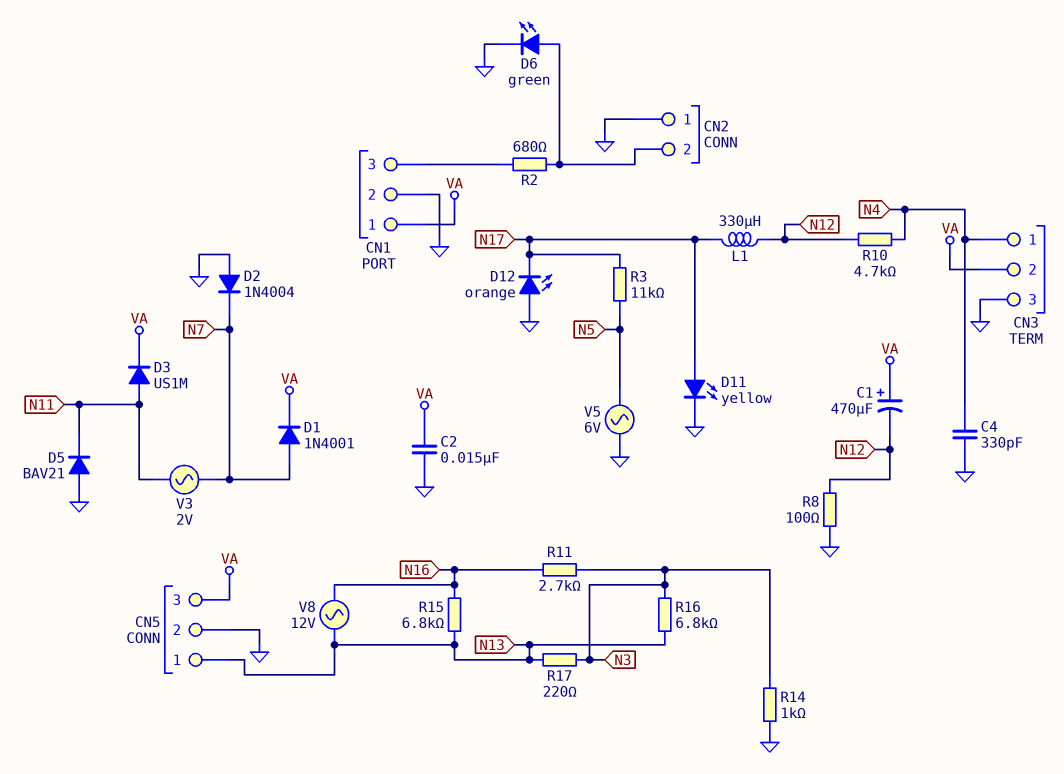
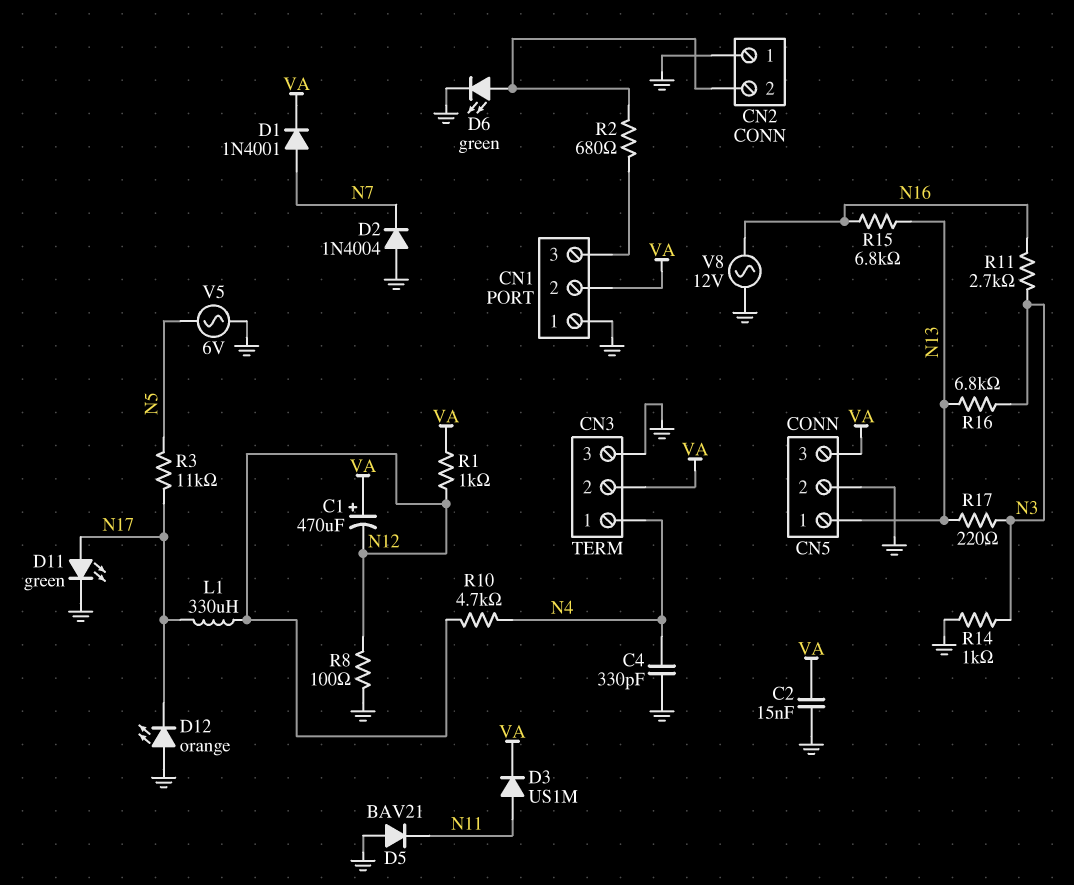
CN1 pin 1: VA -> GND
CN1 pin 2: GND -> VA
D11: LED yellow (A N17, K GND) -> LED green (A N17, K GND)
R1: none -> 1k (N12, VA)
V3: AC 2V (N7, N11) -> none
V8: AC 12V (N13, N16) -> AC 12V (GND, N16)

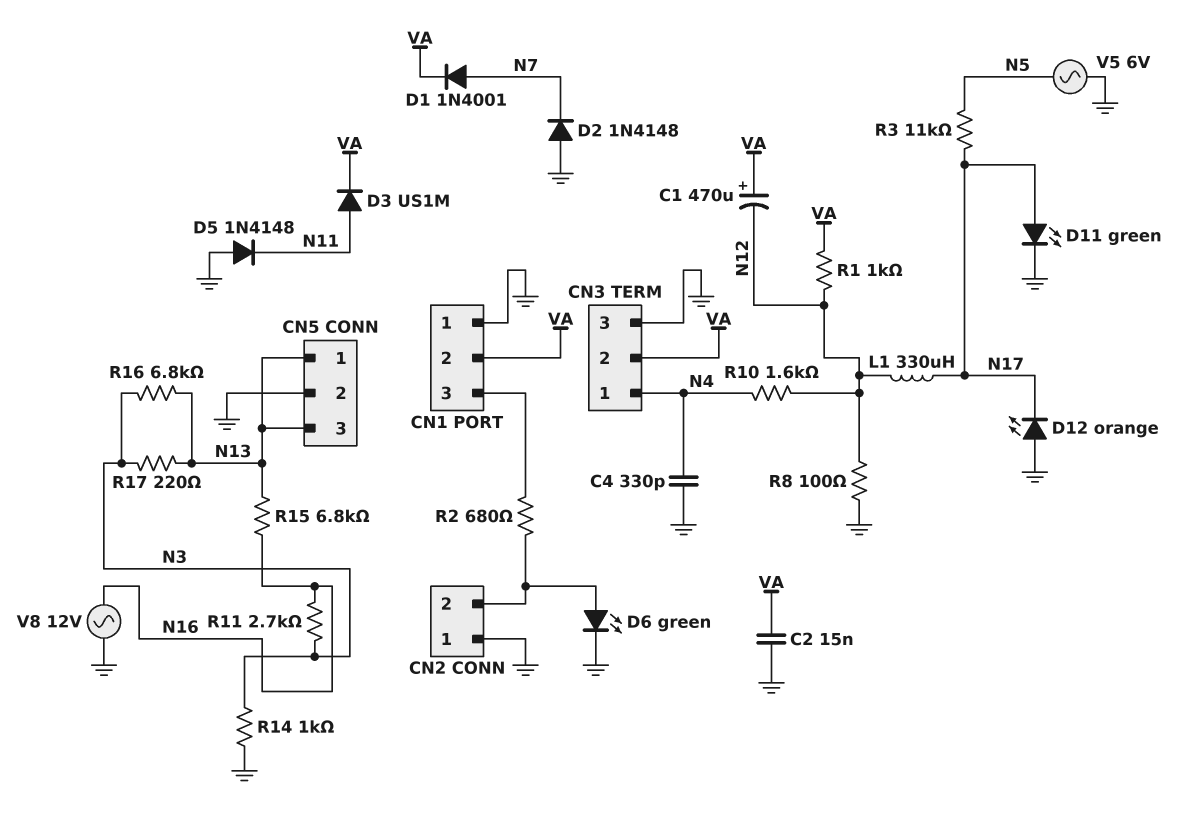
CN5 pin 3: VA -> N13
D2: diode 1N4004 (A GND, K N7) -> diode 1N4148 (A GND, K N7)
D5: diode BAV21 (A GND, K N11) -> diode 1N4148 (A GND, K N11)
R10: 4.7k (N4, N12) -> 1.6k (N4, N12)

